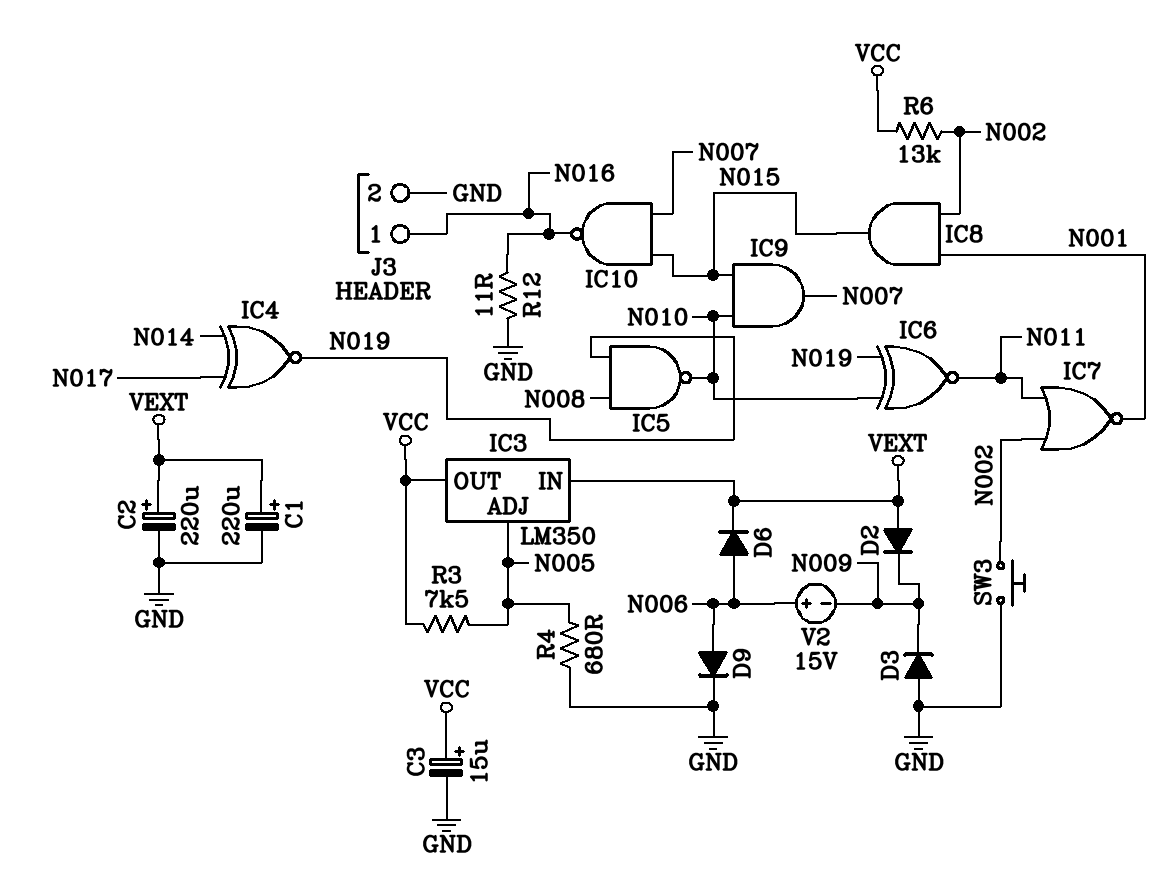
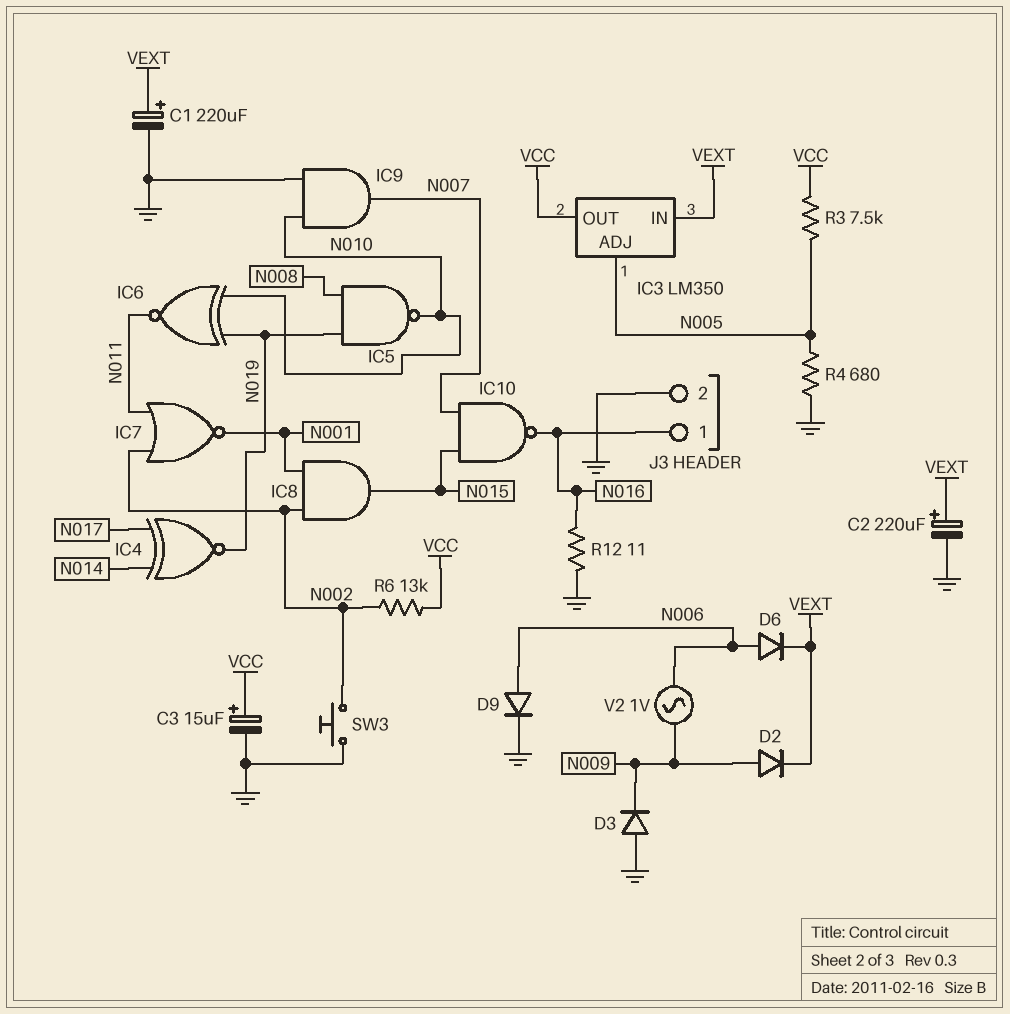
D2: diode (A VEXT, K N009) -> diode (A N009, K VEXT)
IC9: AND (in N010, in N015, out N007) -> AND (in GND, in N010, out N007)
V2: 15V (plus N006, minus N009) -> AC 1V (N006, N009)

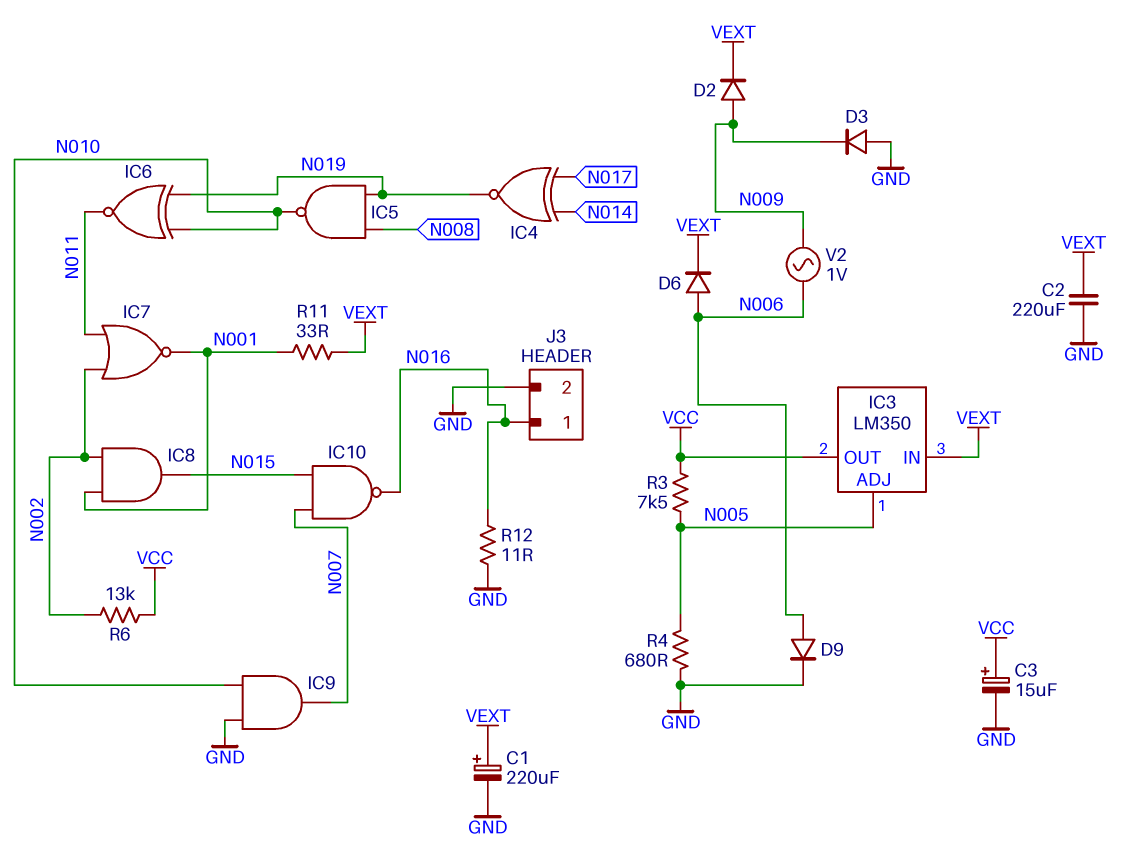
C2: 220uF (plus VEXT, minus GND) -> 220uF (GND, VEXT)
R11: none -> 33 (N001, VEXT)
SW3: button (GND, N002) -> none

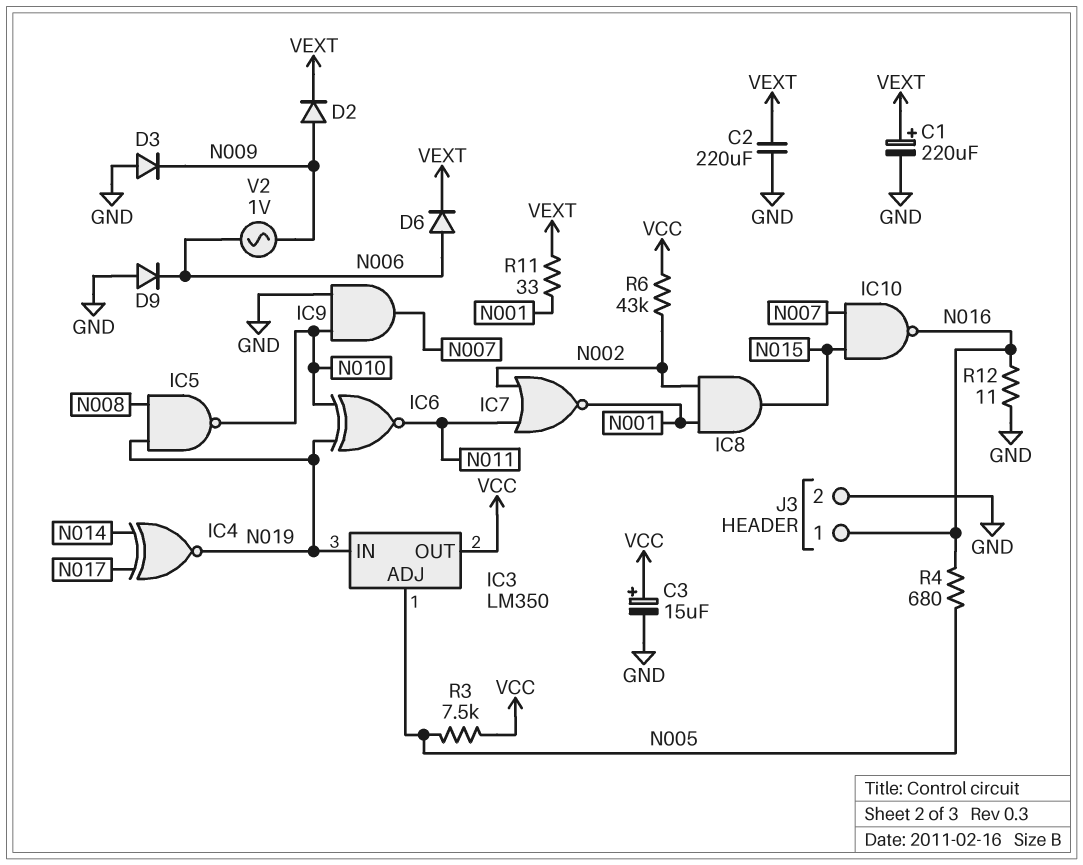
D9: diode (A N006, K GND) -> diode (A GND, K N006)
IC3 pin IN: VEXT -> N019
R4: 680 (GND, N005) -> 680 (N005, N016)
R6: 13k (N002, VCC) -> 43k (N002, VCC)

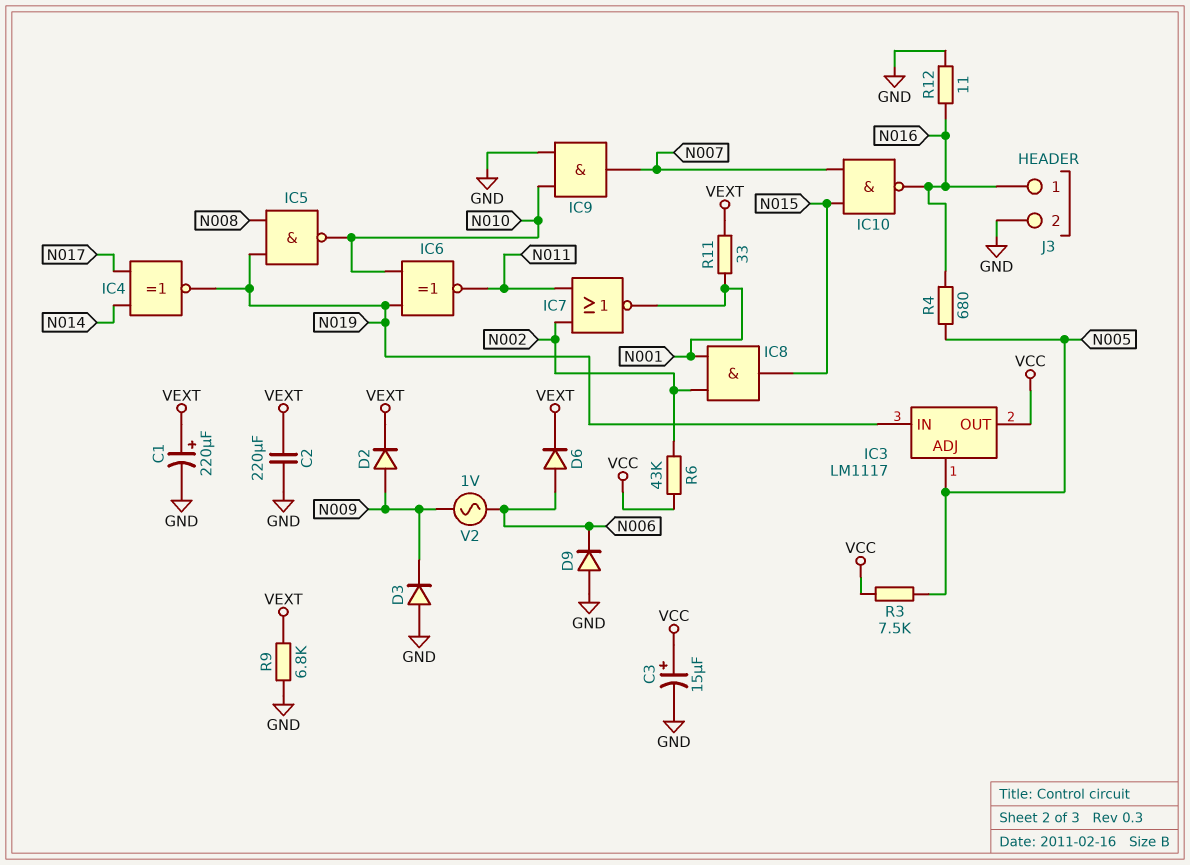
IC3: LM350 -> LM1117
R9: none -> 6.8k (GND, VEXT)

